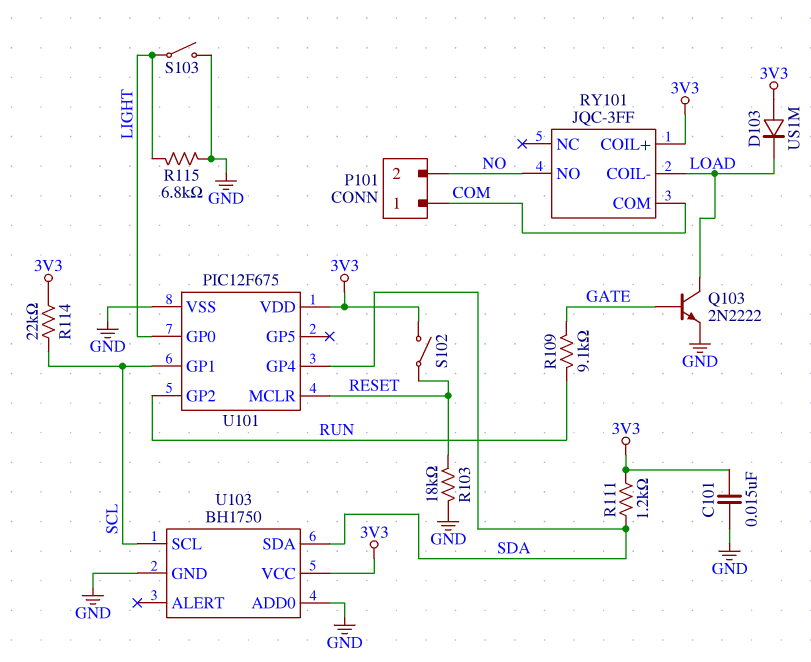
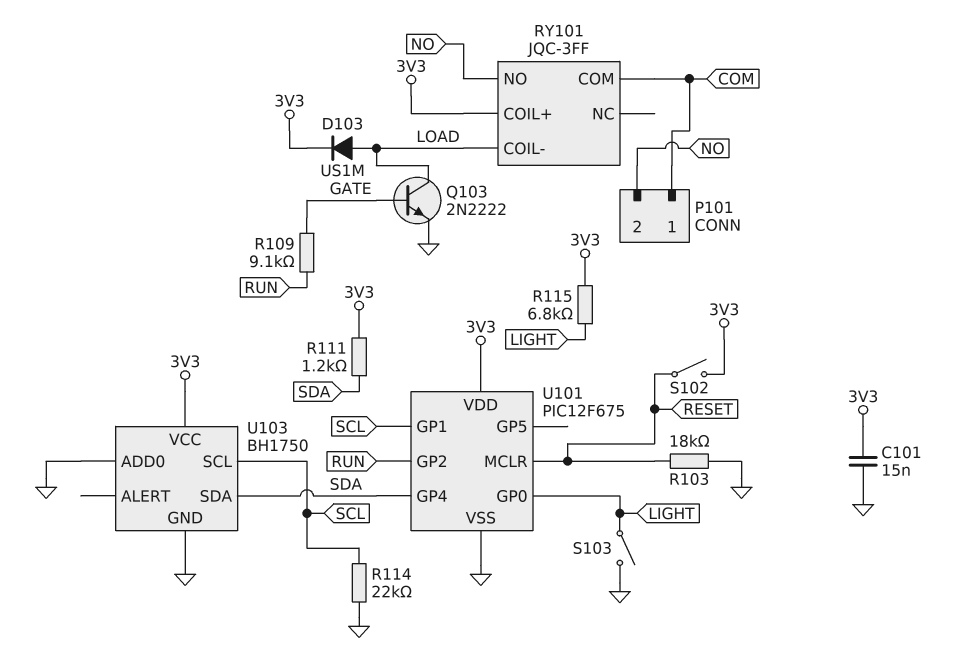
D103: diode US1M (A 3V3, K LOAD) -> diode US1M (A LOAD, K 3V3)
R114: 22k (3V3, SCL) -> 22k (GND, SCL)
R115: 6.8k (GND, LIGHT) -> 6.8k (3V3, LIGHT)

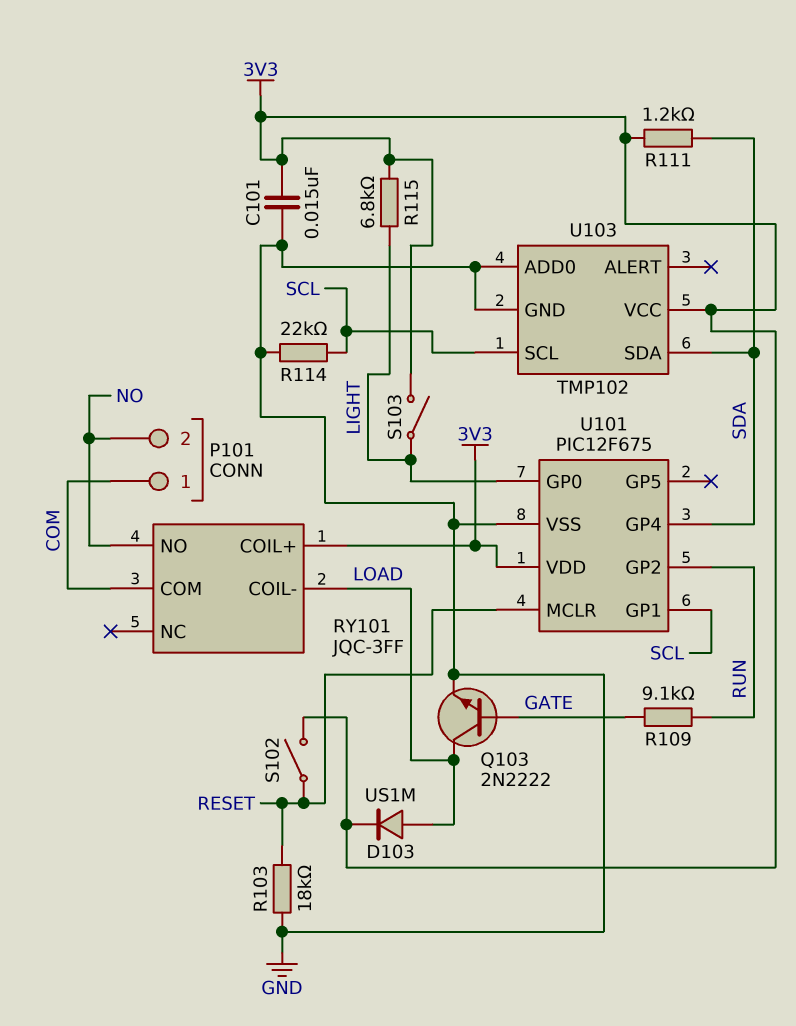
S103: switch (GND, LIGHT) -> switch (3V3, LIGHT)
U103: BH1750 -> TMP102

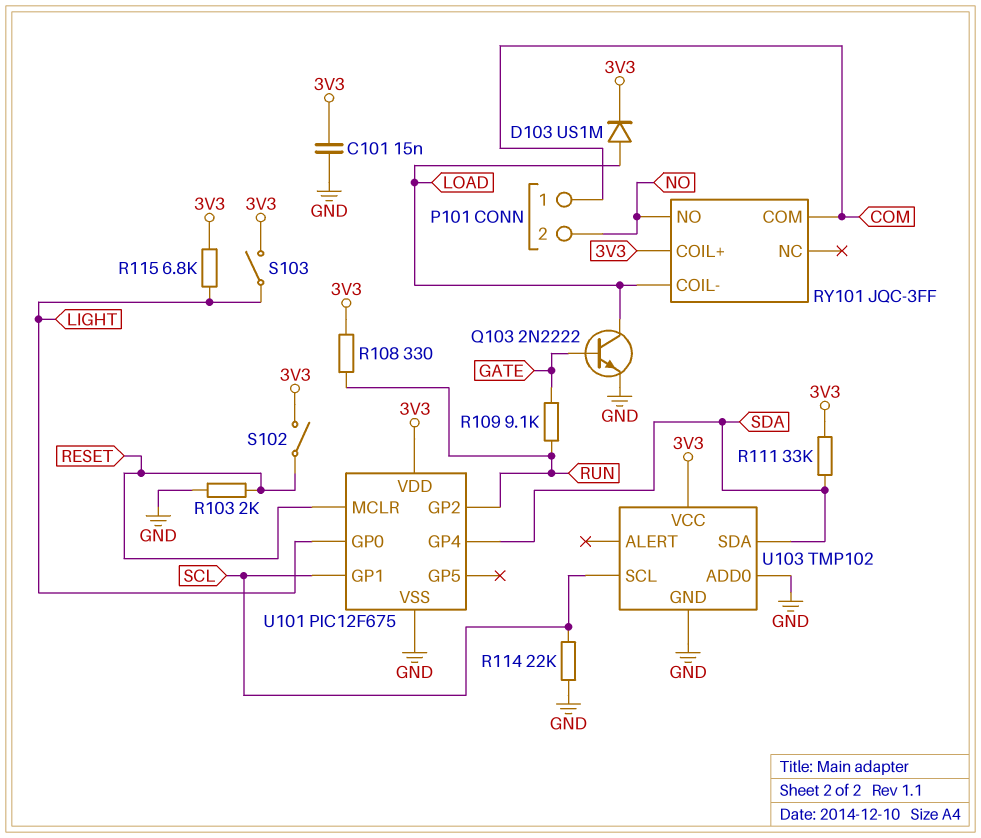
R103: 18k (GND, RESET) -> 2k (GND, RESET)
R108: none -> 330 (3V3, RUN)
R111: 1.2k (3V3, SDA) -> 33k (3V3, SDA)

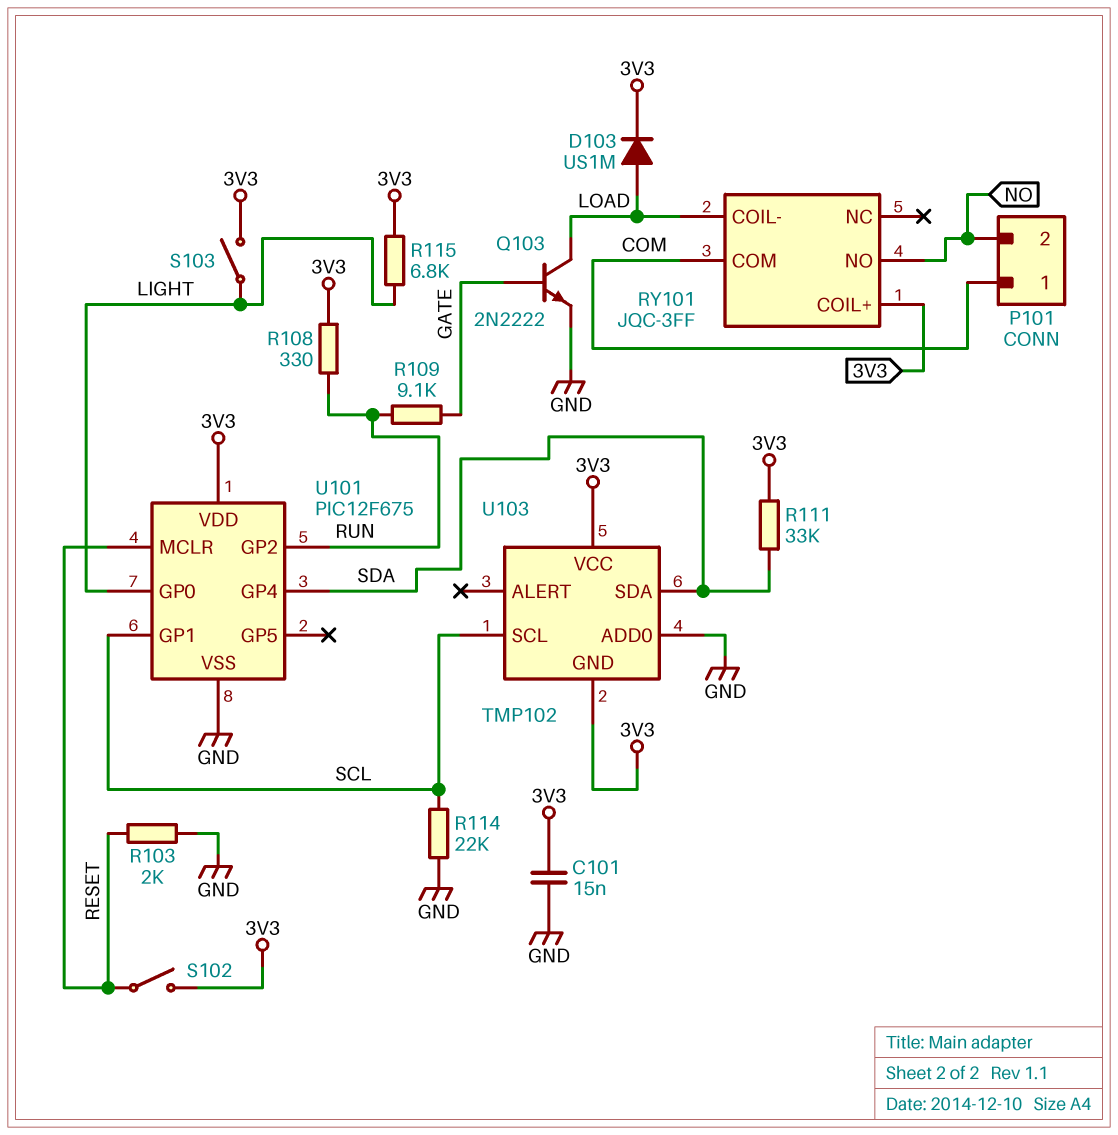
U103 pin GND: GND -> 3V3

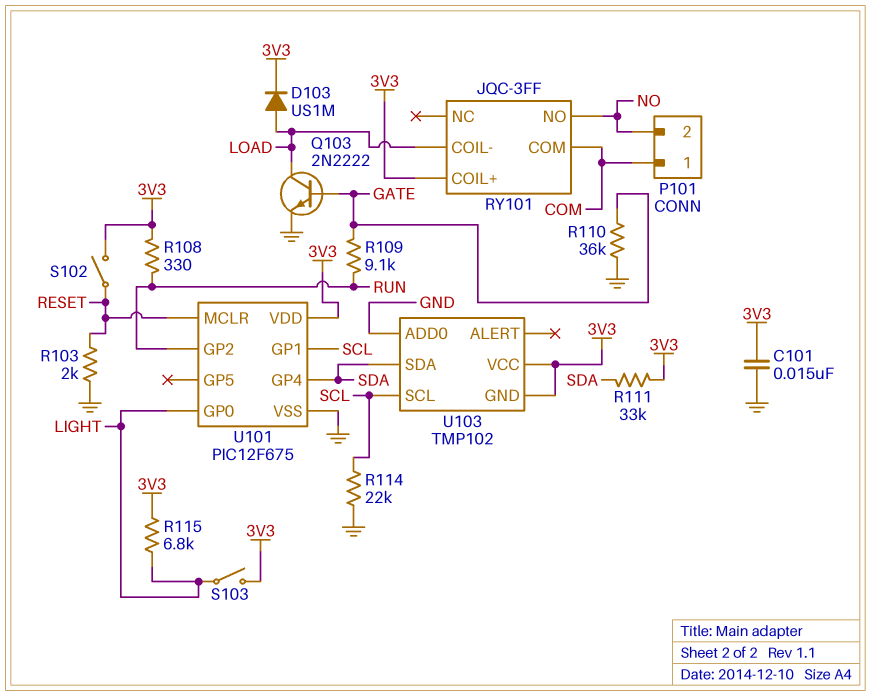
R110: none -> 36k (GATE, GND)

